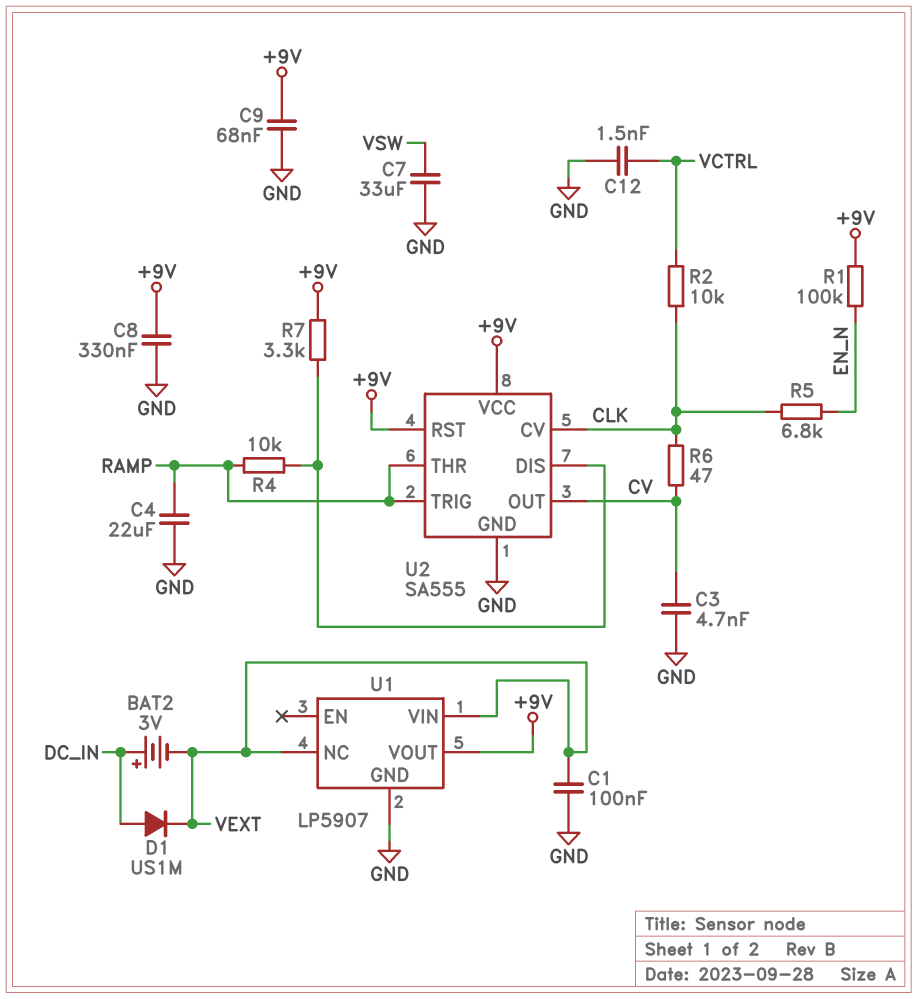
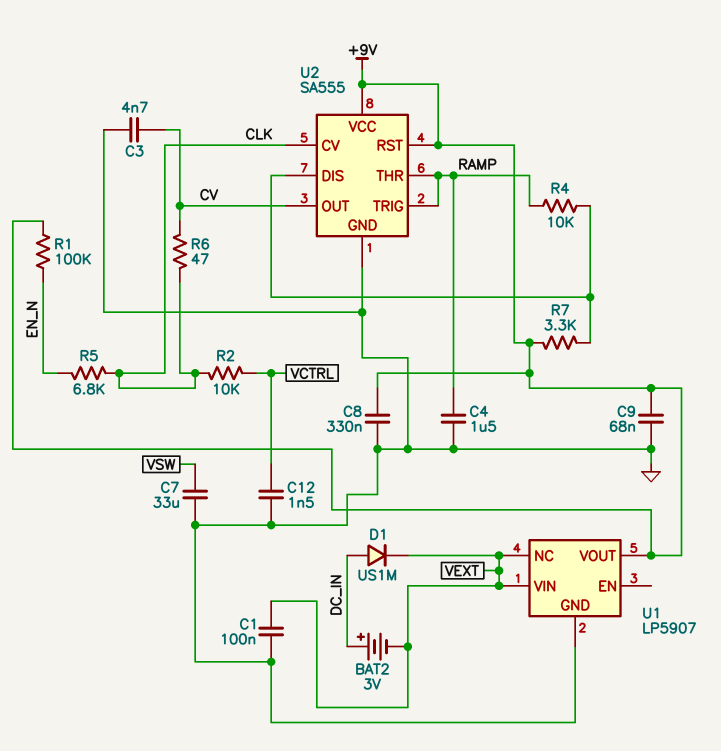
C4: 22uF (GND, RAMP) -> 1.5uF (GND, RAMP)

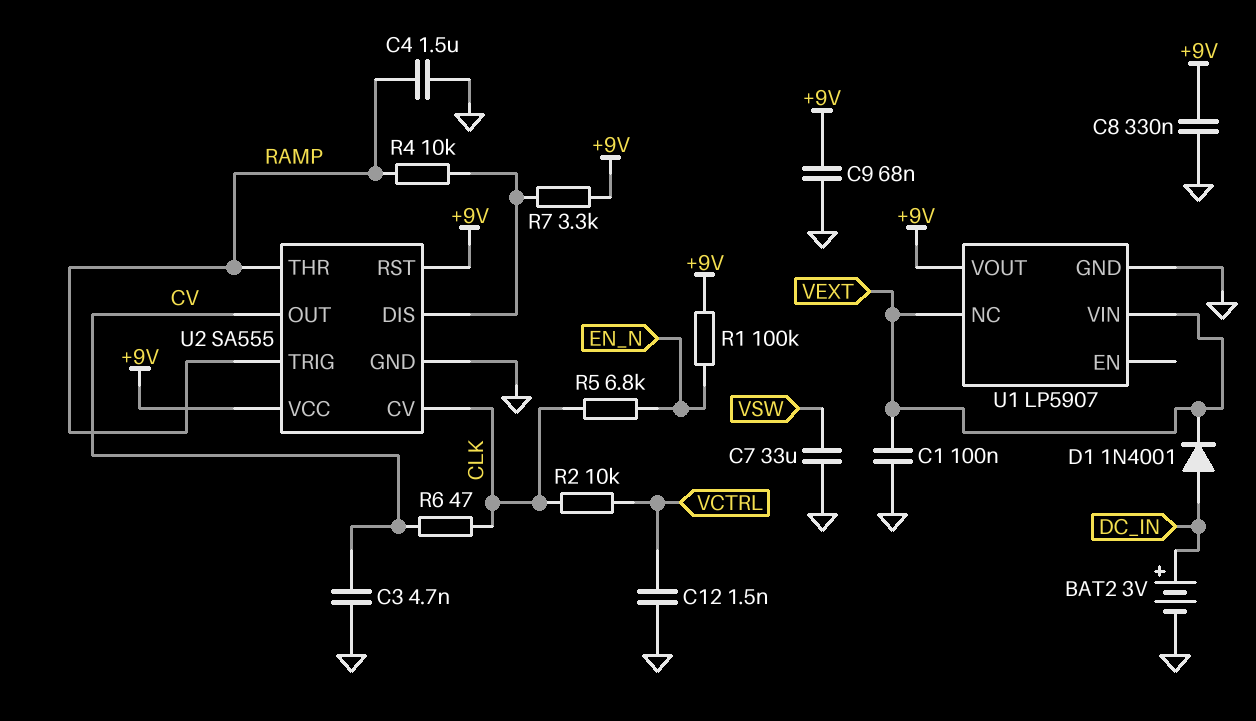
BAT2: 3V (plus DC_IN, minus VEXT) -> 3V (plus DC_IN, minus GND)
D1: diode US1M (A DC_IN, K VEXT) -> diode 1N4001 (A DC_IN, K VEXT)

